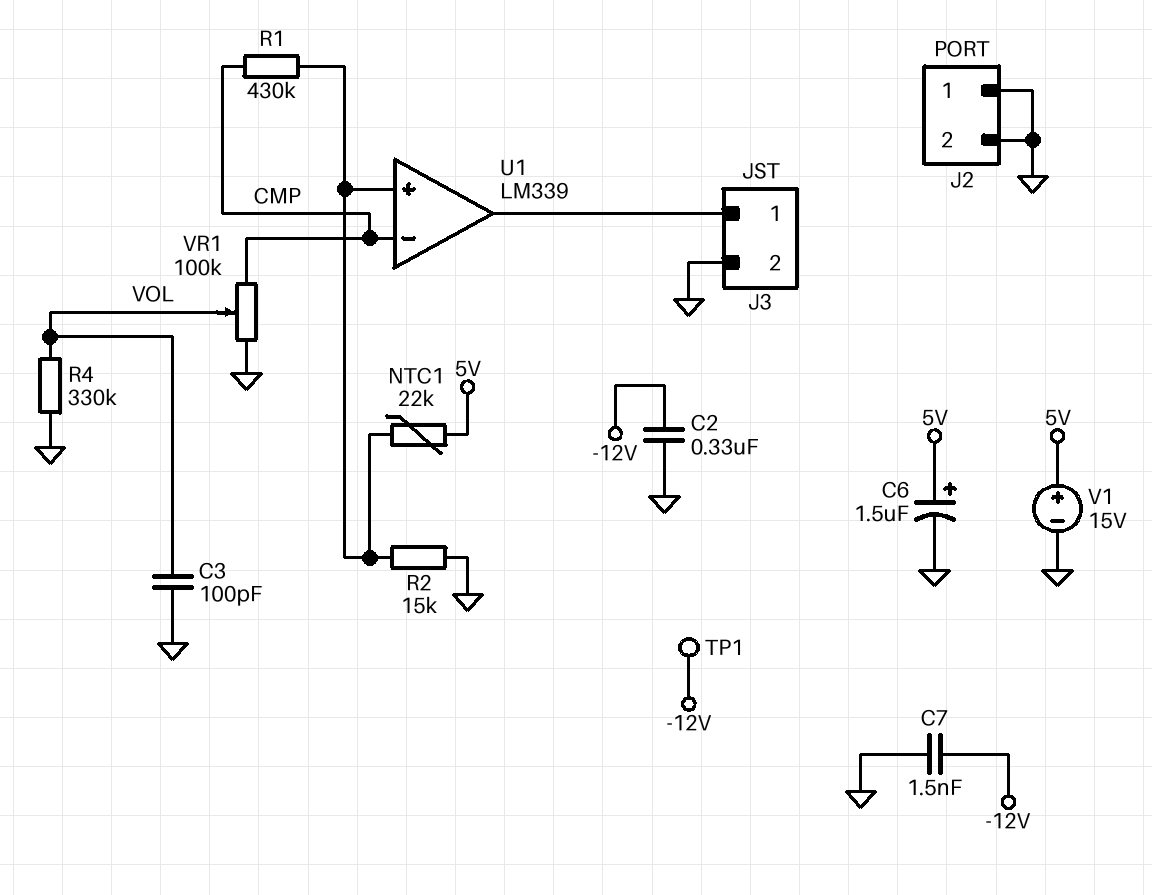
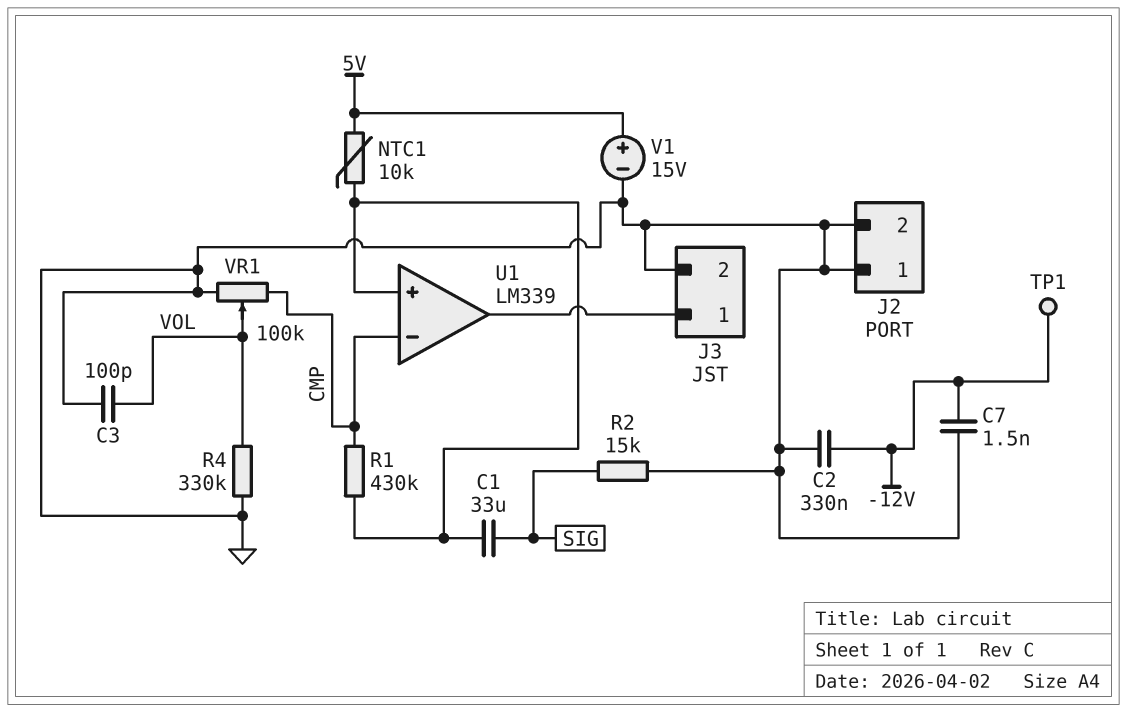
C1: none -> 33uF (SIG, U1/in+)
C6: 1.5uF (plus 5V, minus GND) -> none
NTC1: 22k (5V, U1/in+) -> 10k (5V, U1/in+)
R2: 15k (GND, U1/in+) -> 15k (GND, SIG)

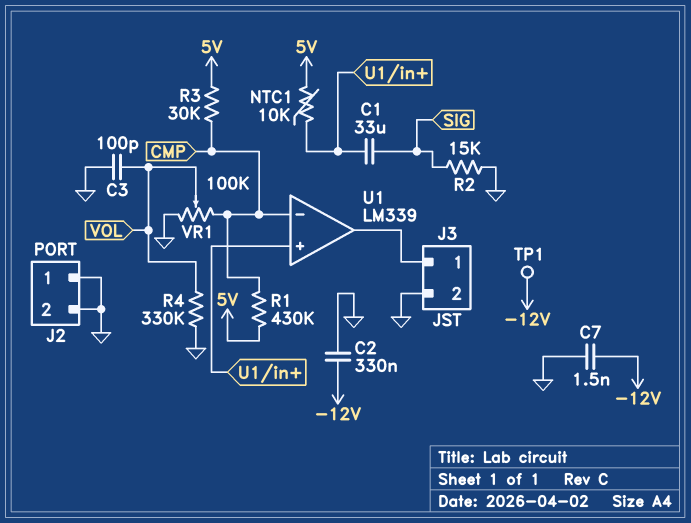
R1: 430k (CMP, U1/in+) -> 430k (5V, CMP)
R3: none -> 30k (5V, CMP)
V1: 15V (plus 5V, minus GND) -> none

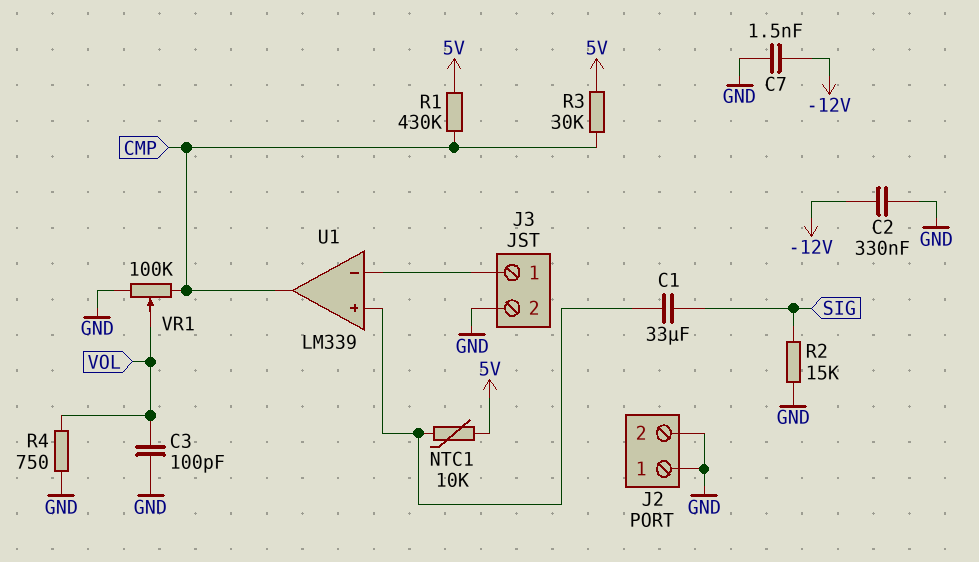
R4: 330k (GND, VOL) -> 750 (GND, VOL)
TP1: test point (-12V) -> none
U1 pin in-: CMP -> J3/1
U1 pin out: J3/1 -> CMP

